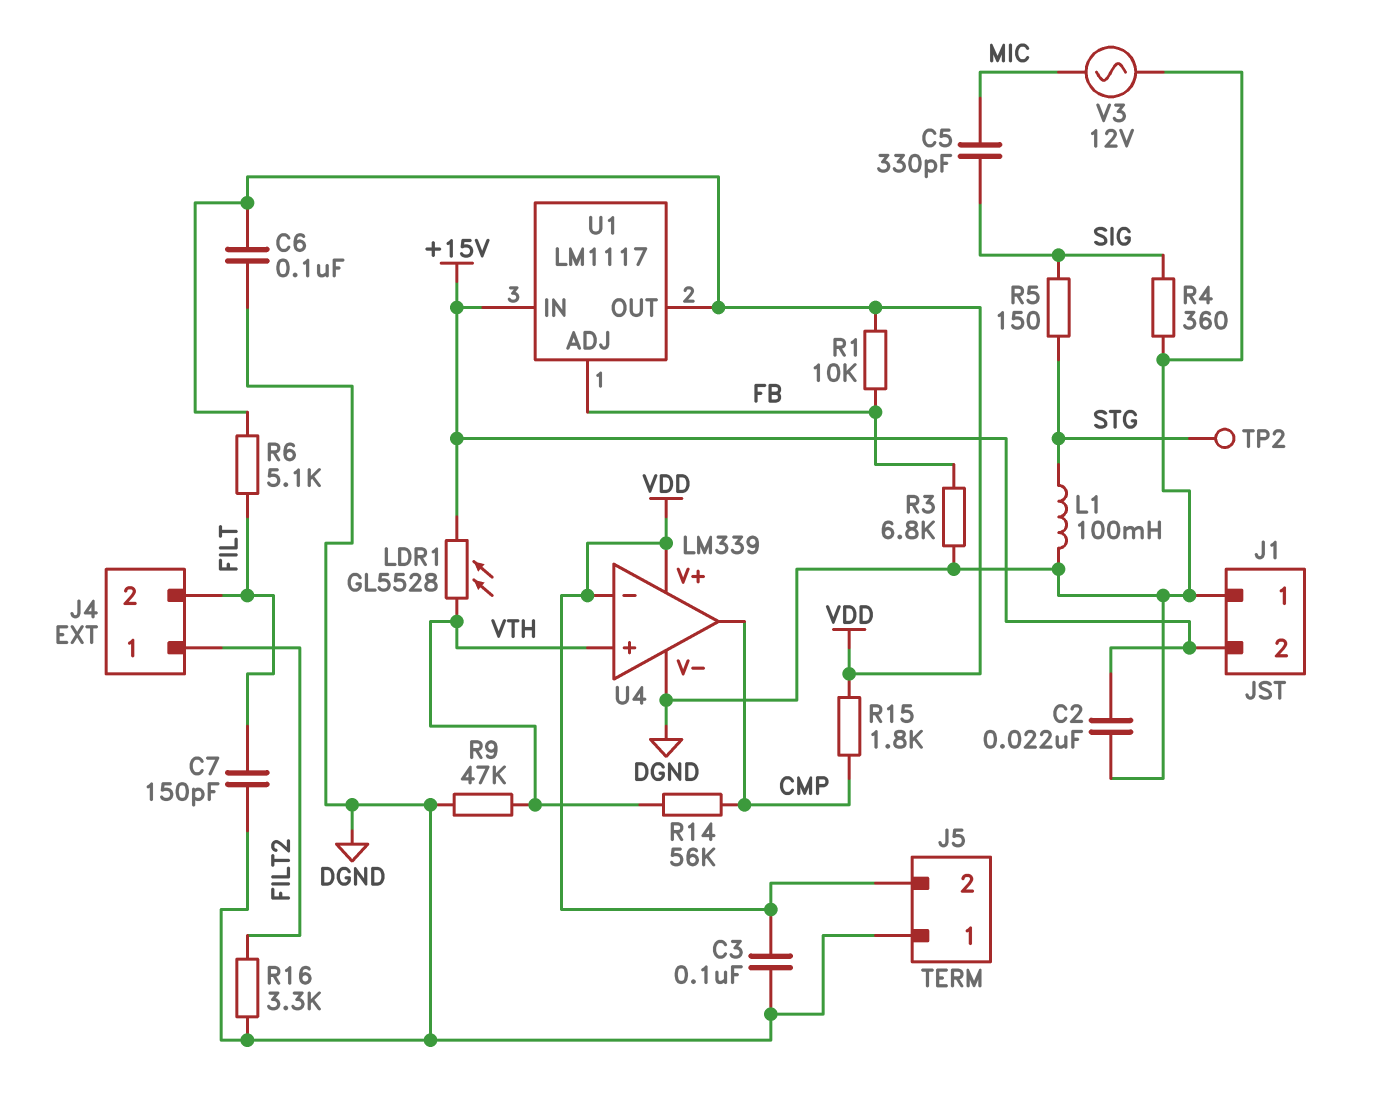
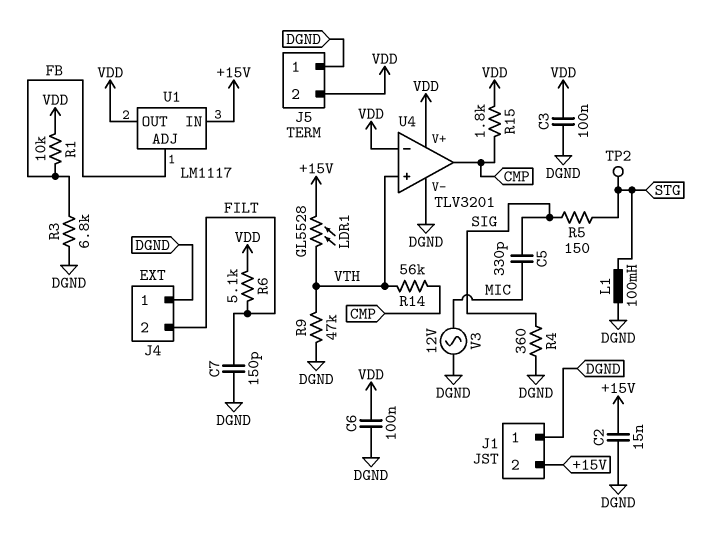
C2: 22nF (+15V, DGND) -> 15nF (+15V, DGND)
J4 pin 1: FILT2 -> DGND
R16: 3.3k (DGND, FILT2) -> none
U4: LM339 -> TLV3201

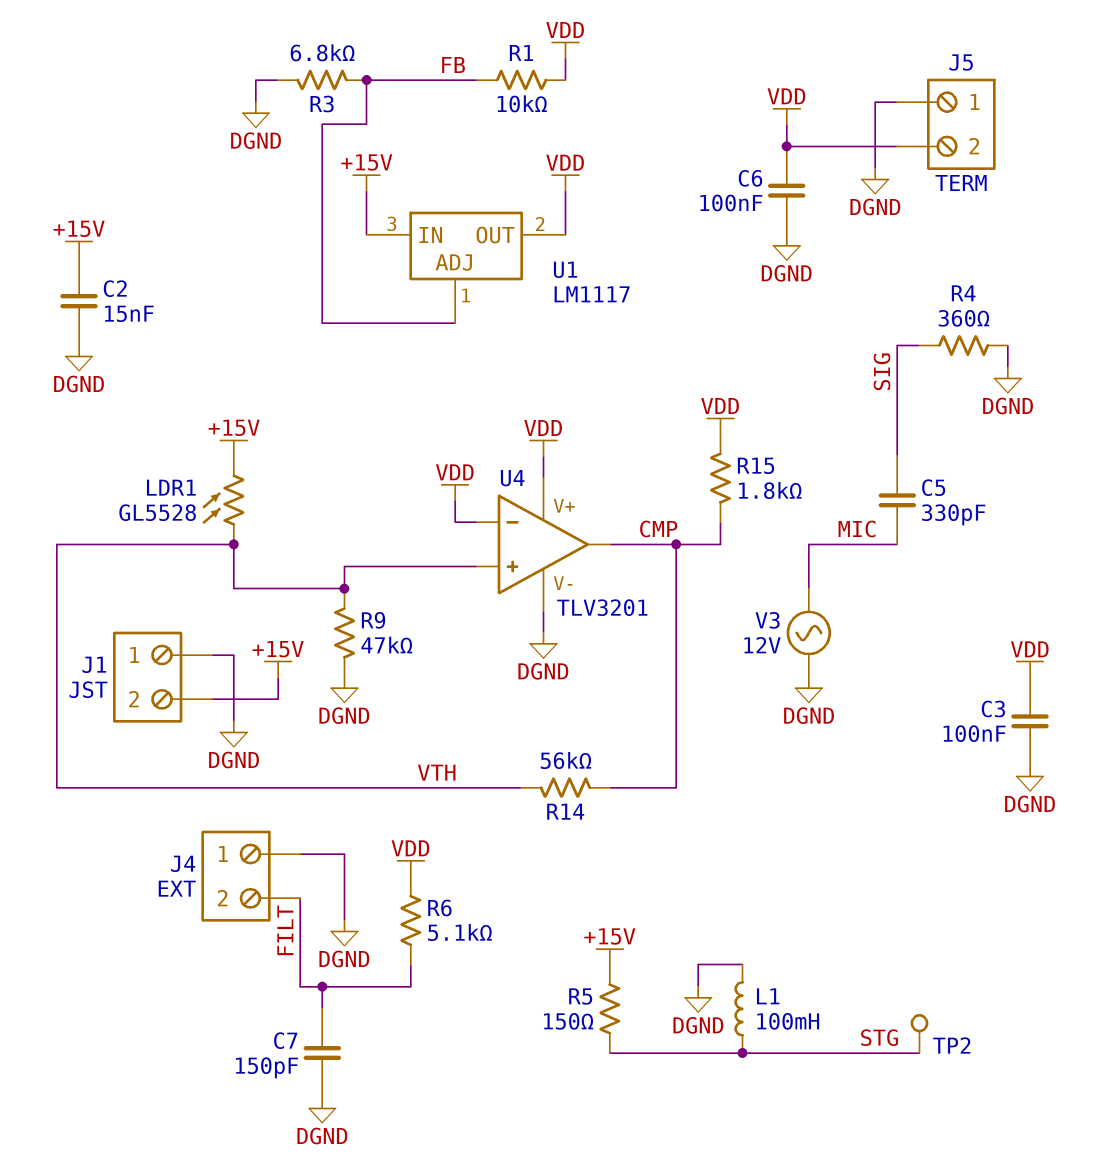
R5: 150 (SIG, STG) -> 150 (+15V, STG)

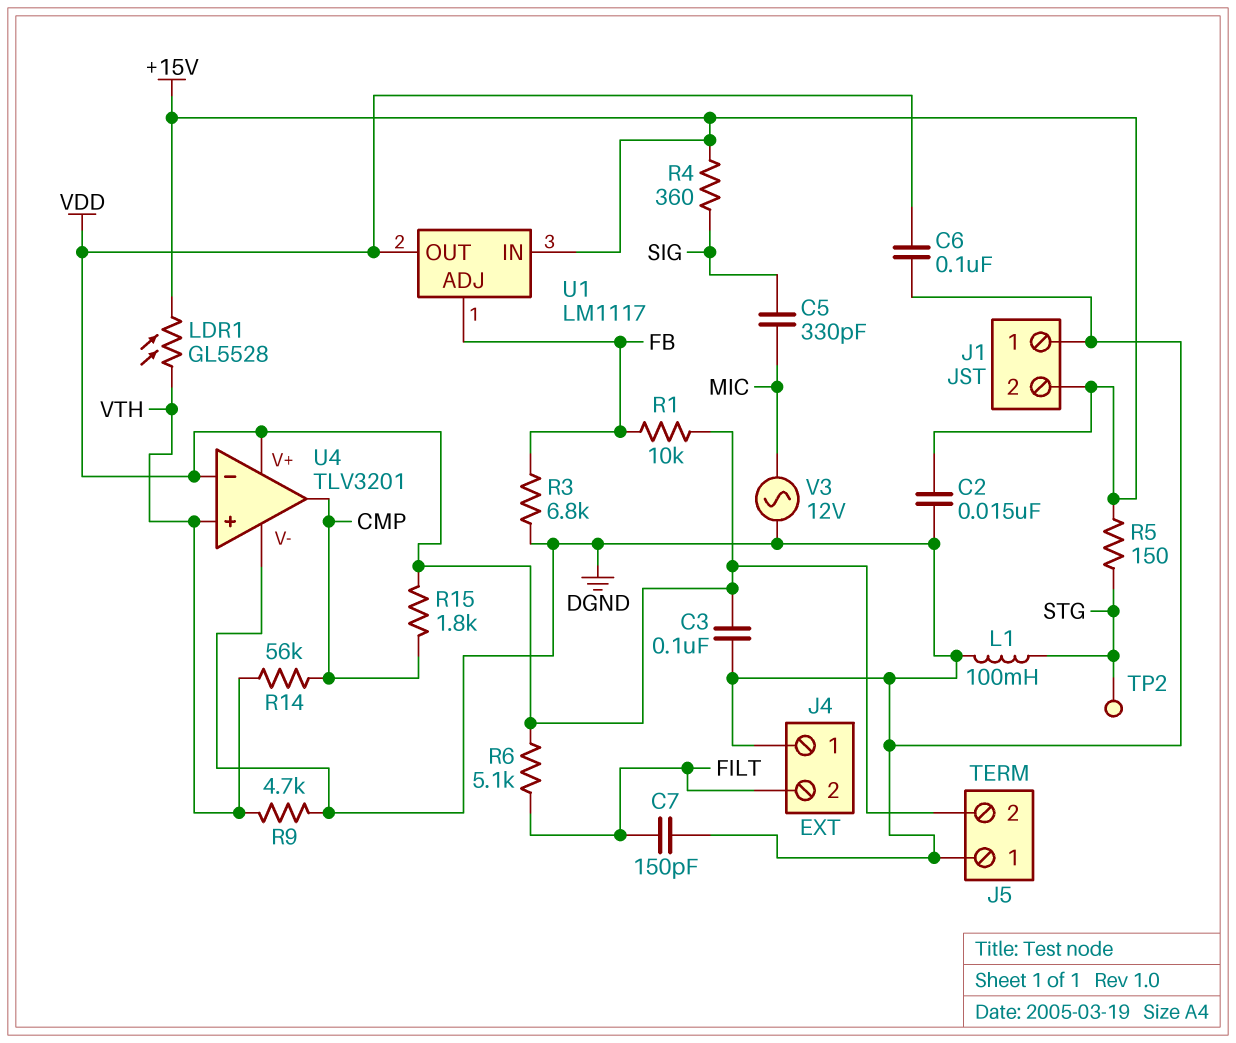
R4: 360 (DGND, SIG) -> 360 (+15V, SIG)
R9: 47k (DGND, VTH) -> 4.7k (DGND, VTH)

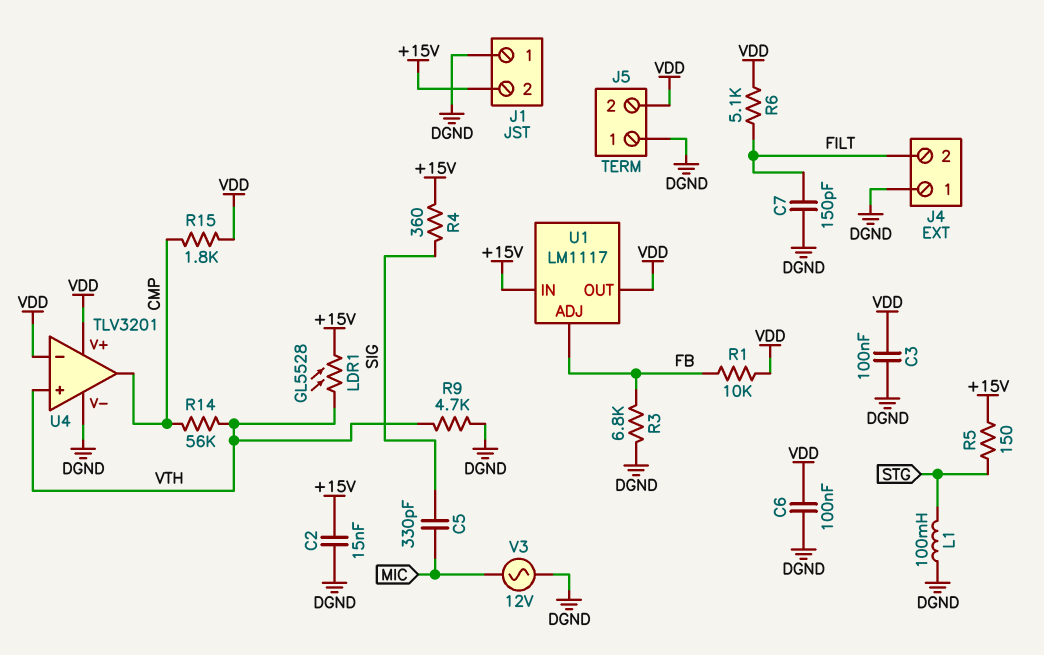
TP2: test point (STG) -> none

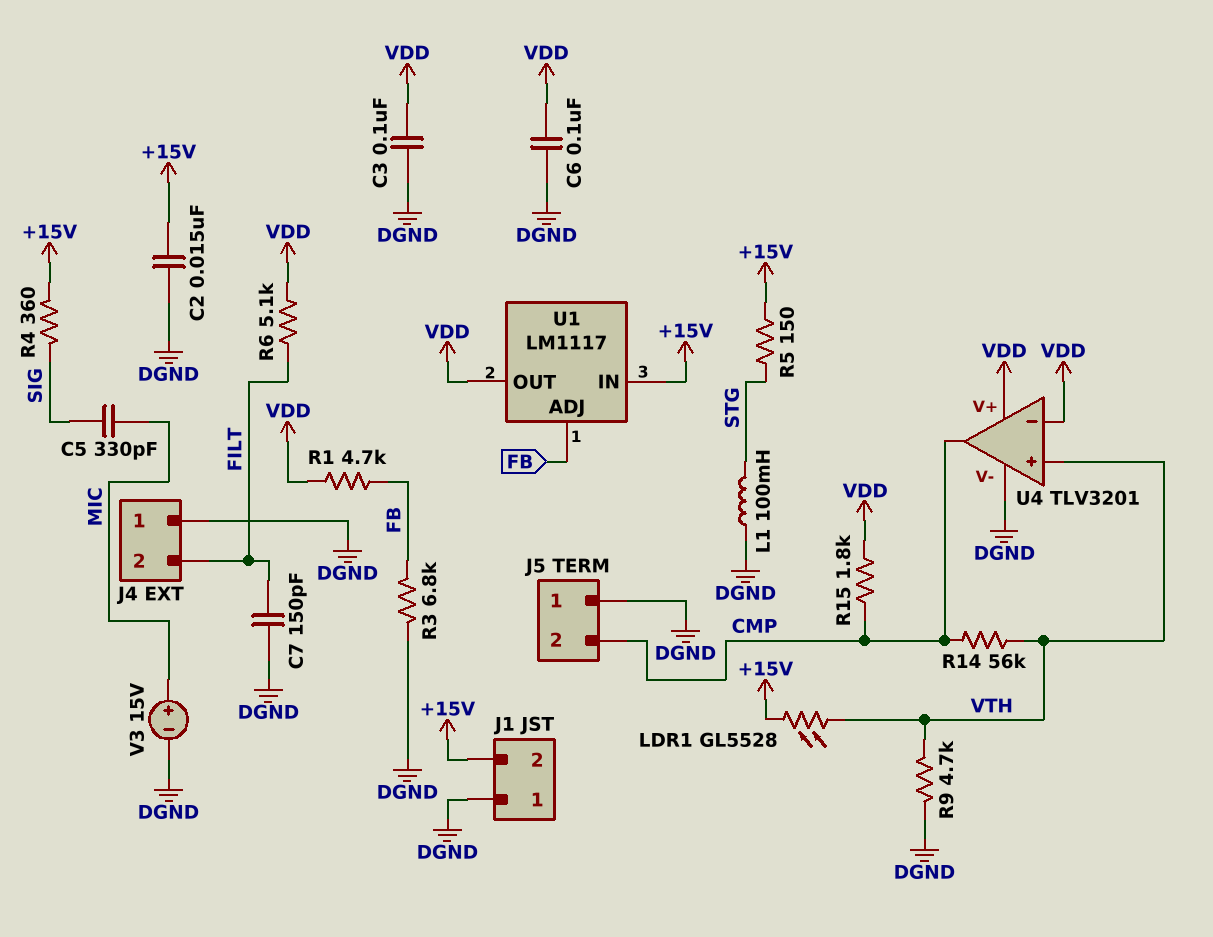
J5 pin 2: VDD -> CMP
R1: 10k (FB, VDD) -> 4.7k (FB, VDD)
V3: AC 12V (DGND, MIC) -> 15V (plus MIC, minus DGND)

